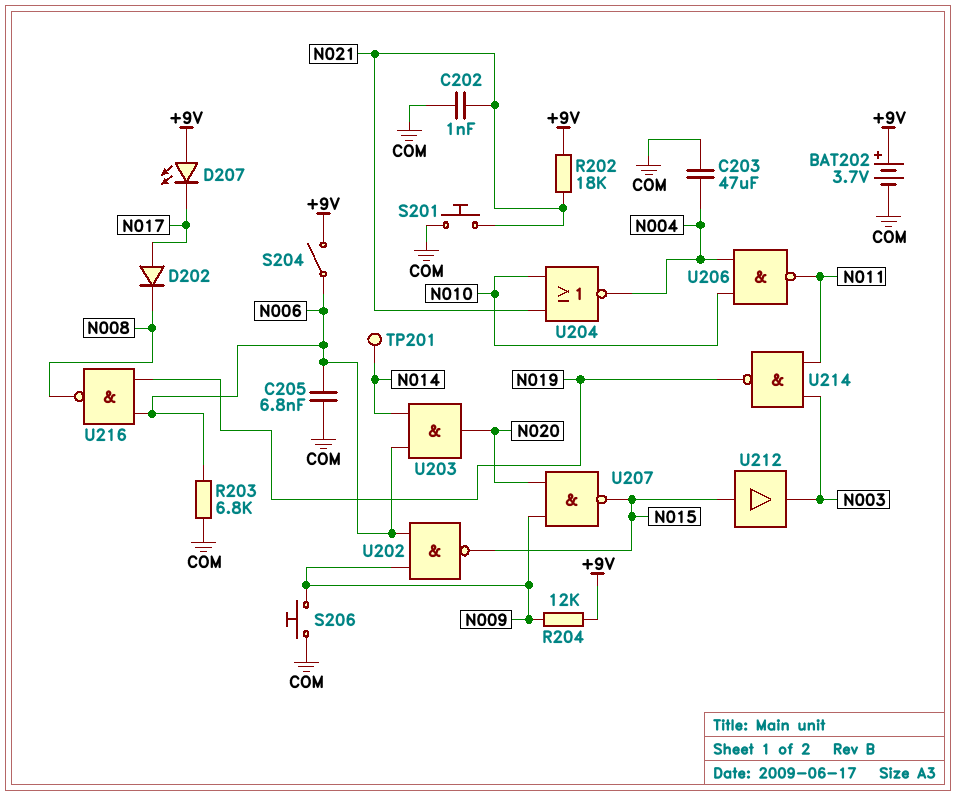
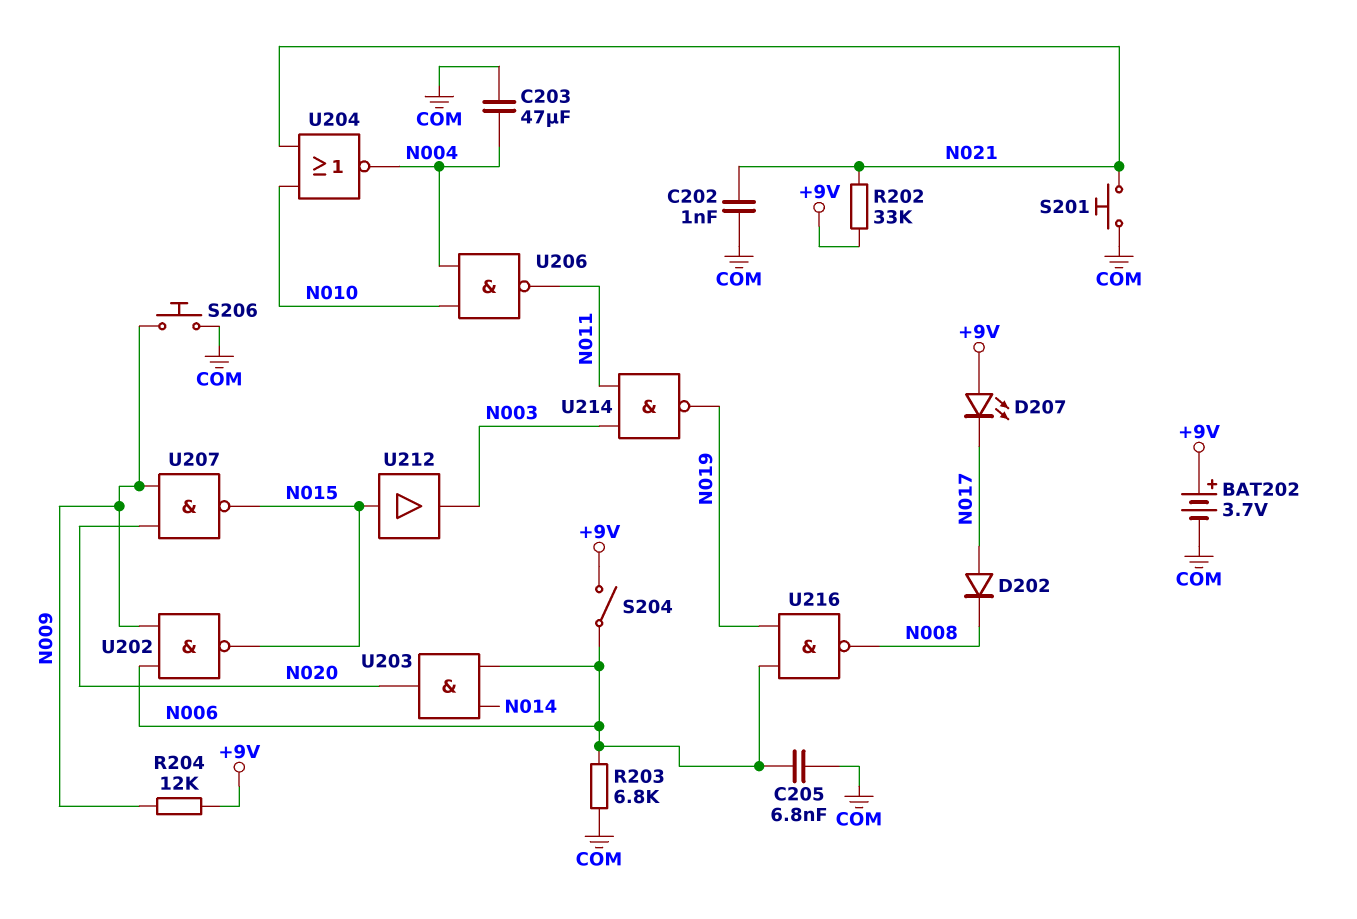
R202: 18k (+9V, N021) -> 33k (+9V, N021)
TP201: test point (N014) -> none

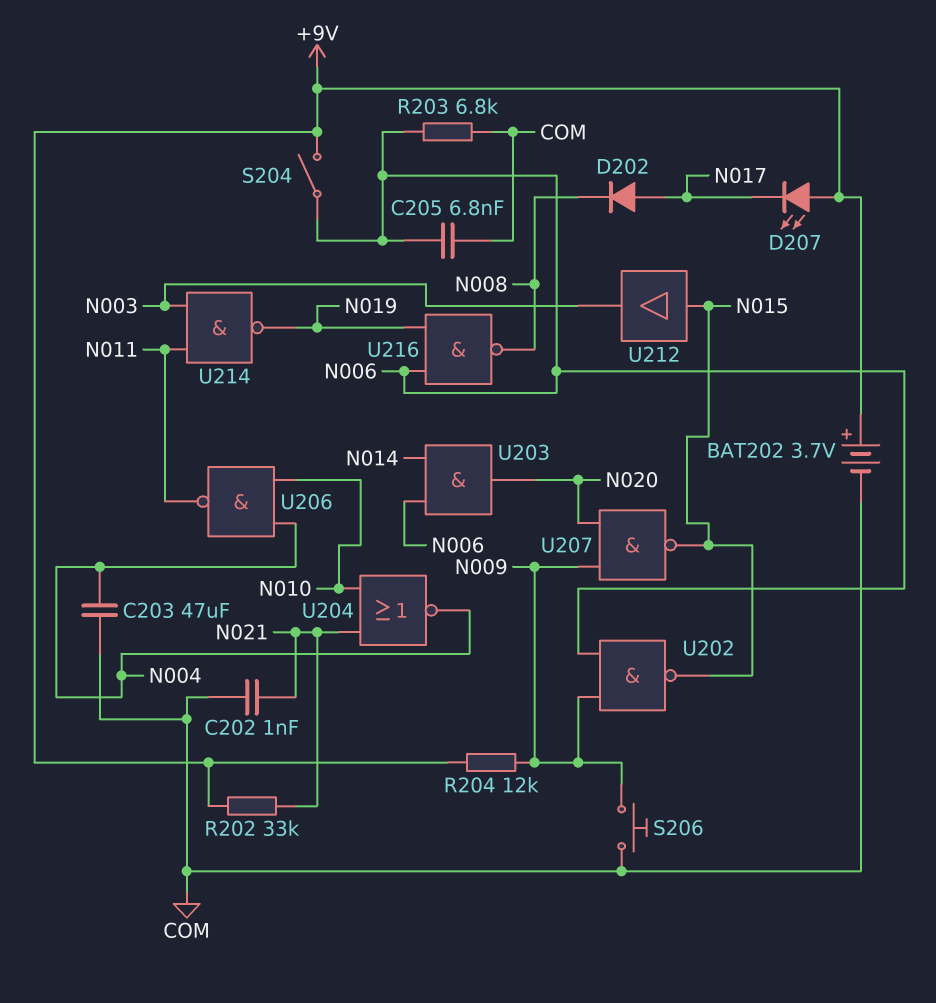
S201: button (COM, N021) -> none

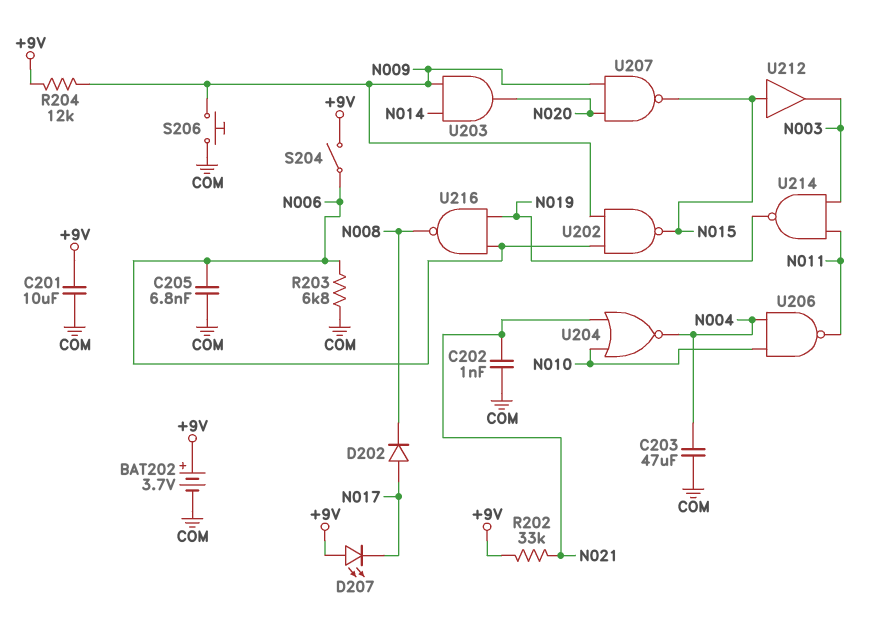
C201: none -> 10uF (+9V, COM)
U203: AND (in N006, in N014, out N020) -> AND (in N009, in N014, out N020)

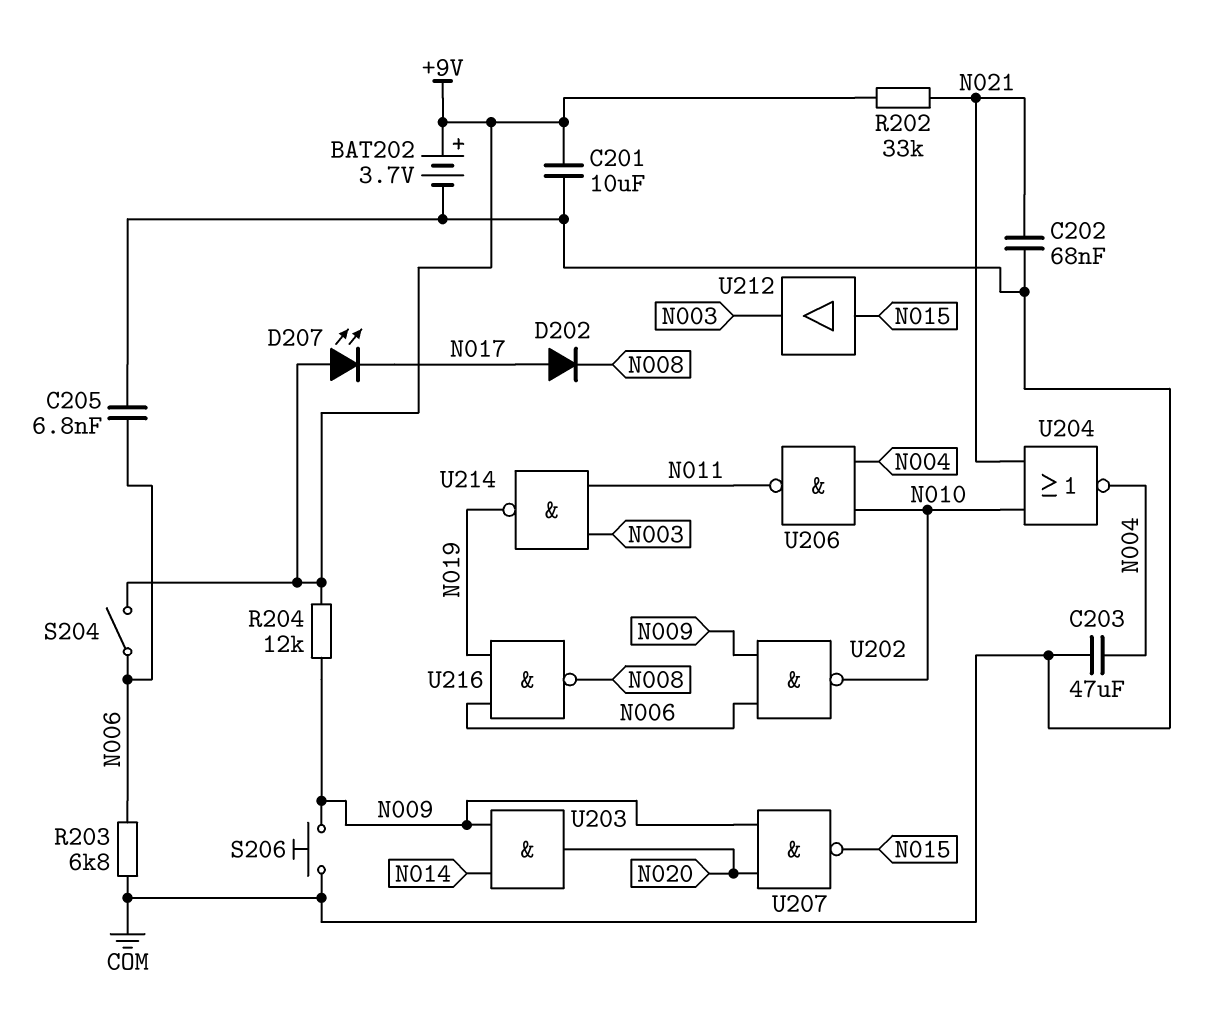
C202: 1nF (COM, N021) -> 68nF (COM, N021)
U202: NAND (in N006, in N009, out N015) -> NAND (in N006, in N009, out N010)

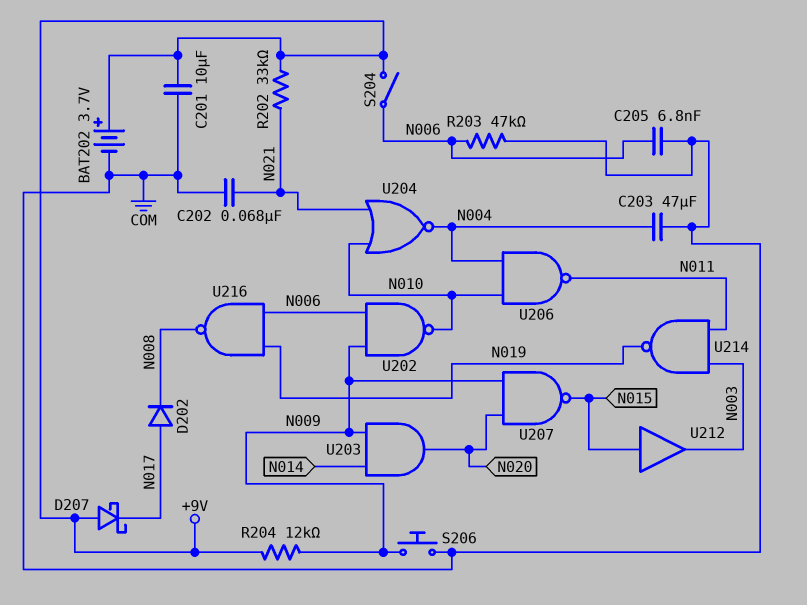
D207: LED (A +9V, K N017) -> schottky (A +9V, K N017)
R203: 6.8k (COM, N006) -> 47k (COM, N006)

